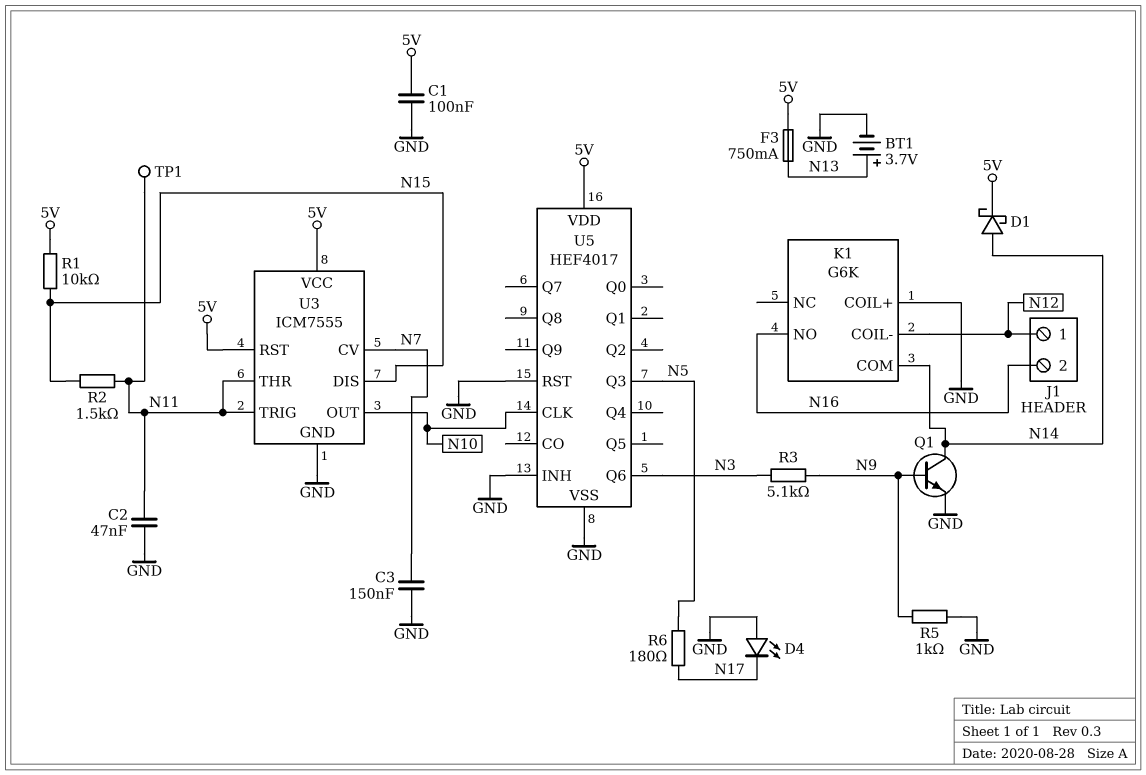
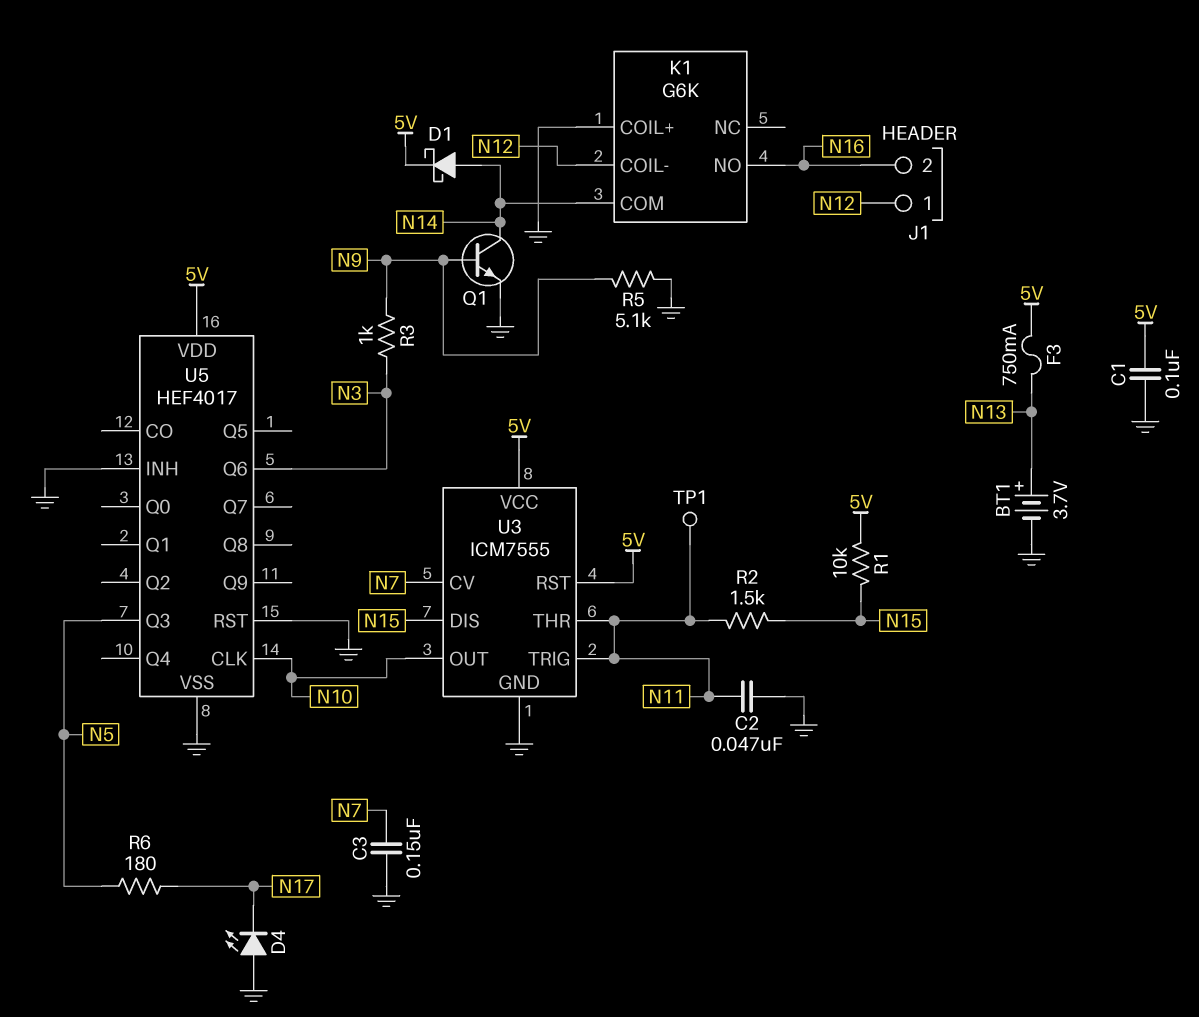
R3: 5.1k (N3, N9) -> 1k (N3, N9)
R5: 1k (GND, N9) -> 5.1k (GND, N9)

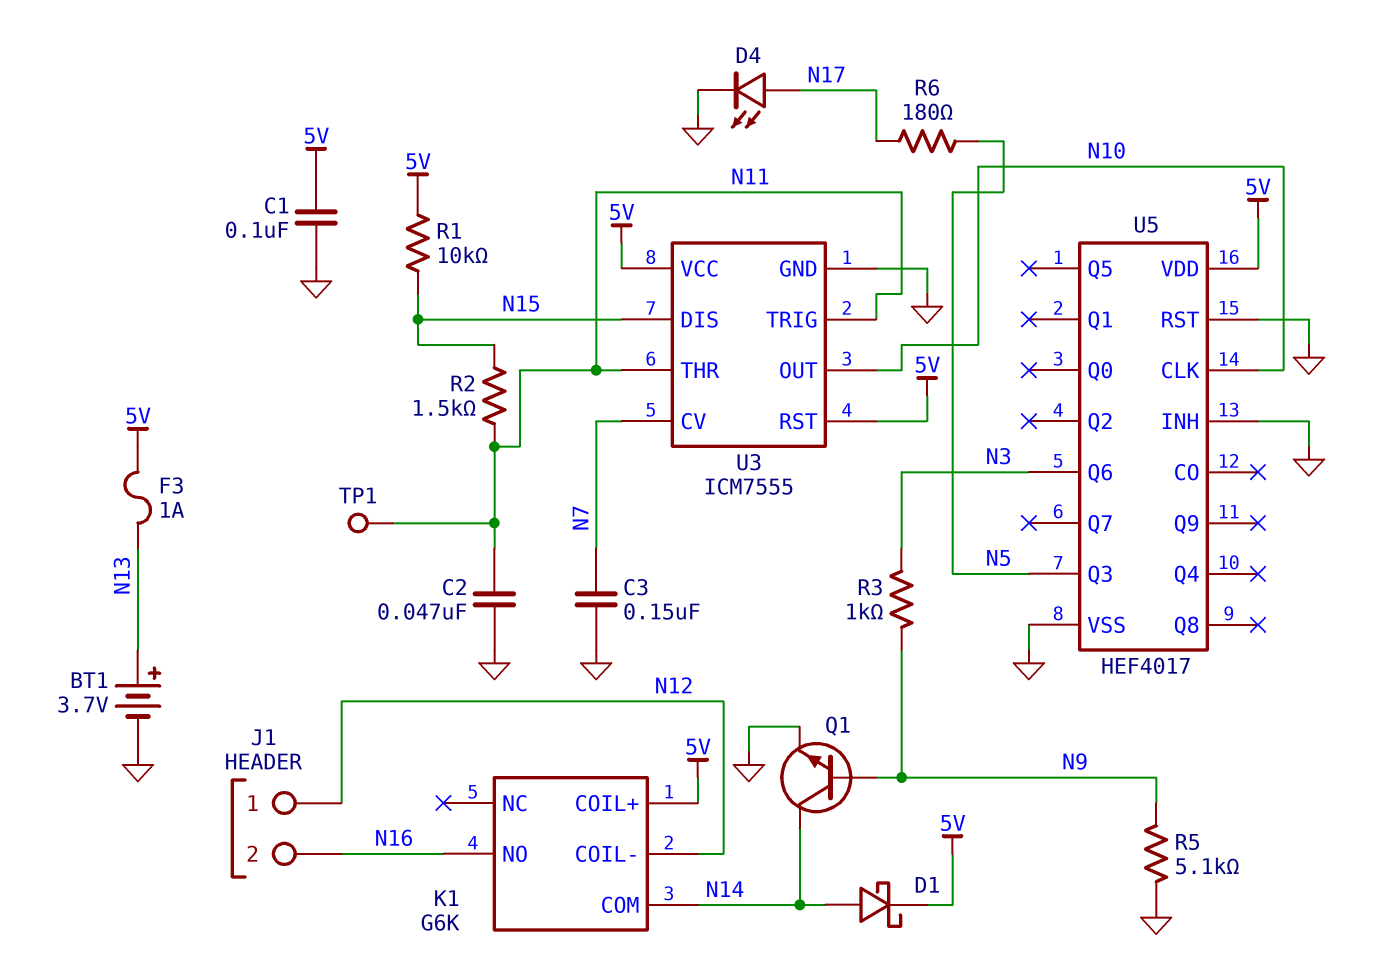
D4: LED (A GND, K N17) -> LED (A N17, K GND)
F3: 750mA (5V, N13) -> 1A (5V, N13)
K1 pin COIL+: GND -> 5V

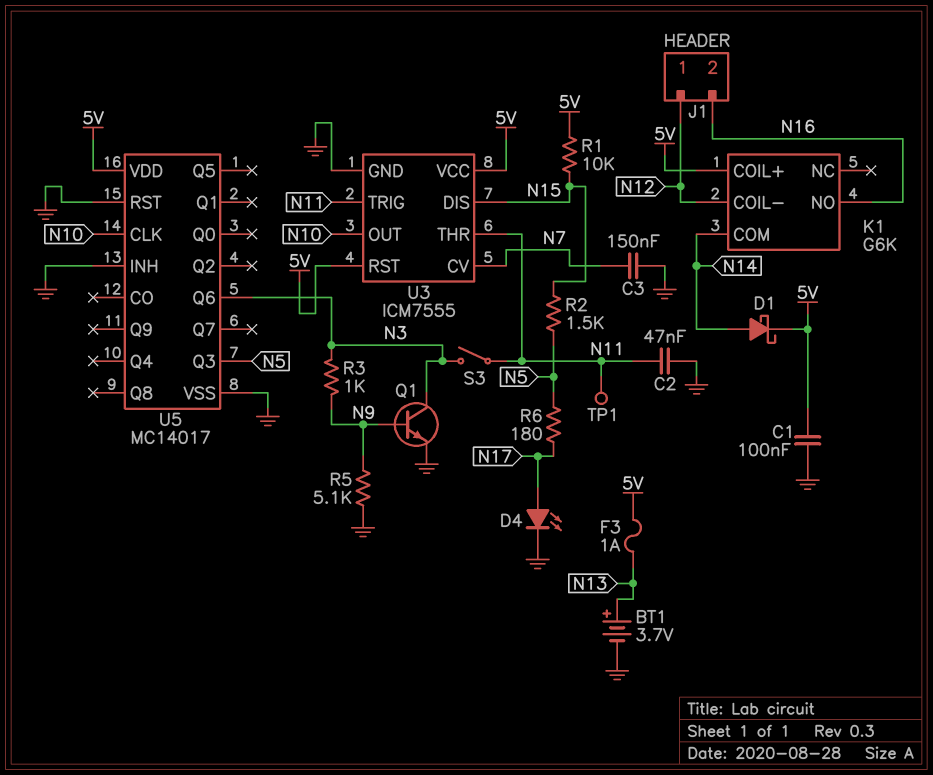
Q1: NPN (B N9, C N14, E GND) -> NPN (B N9, C N3, E GND)
R2: 1.5k (N11, N15) -> 1.5k (N5, N15)
S3: none -> switch (N3, N11)
U5: HEF4017 -> MC14017

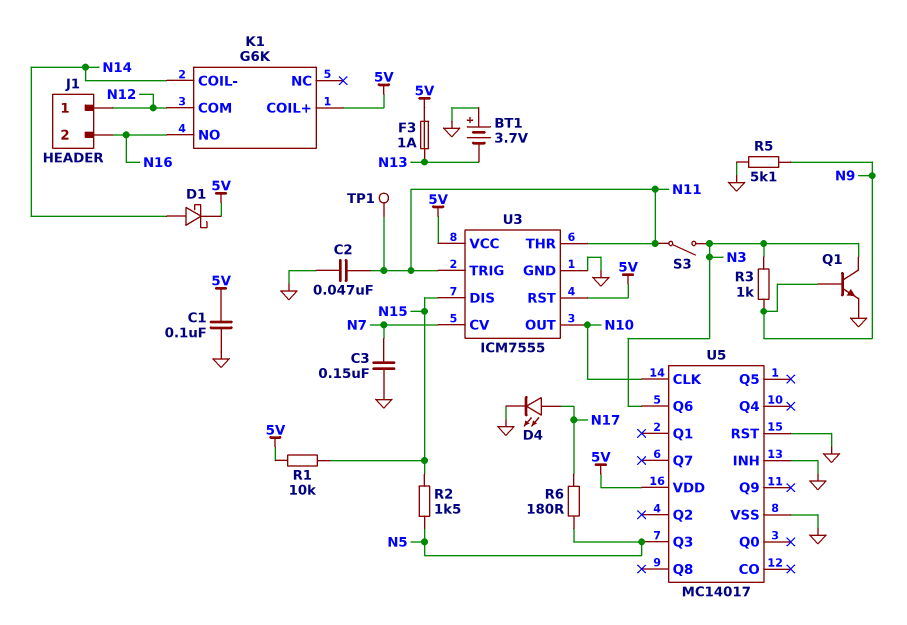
BT1: 3.7V (plus N13, minus GND) -> 3.7V (plus GND, minus N13)
K1 pin COIL-: N12 -> N14
K1 pin COM: N14 -> N12

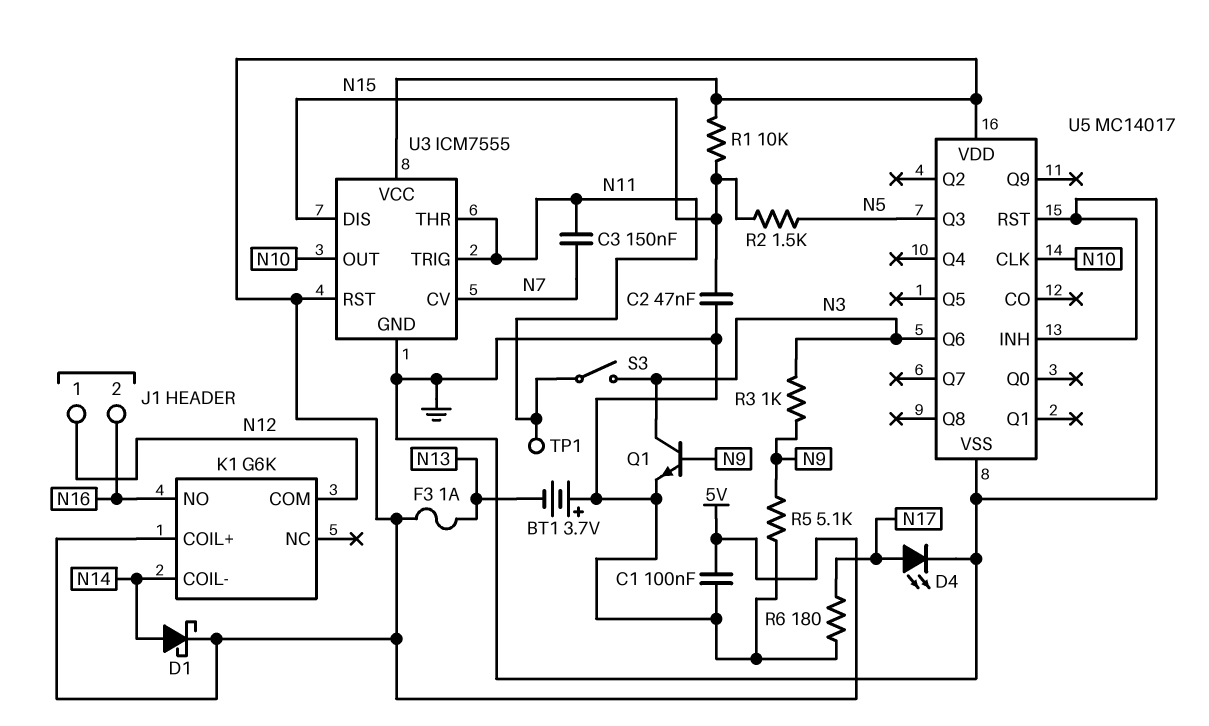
C2: 47nF (GND, N11) -> 47nF (GND, N15)
C3: 150nF (GND, N7) -> 150nF (N7, N11)
R6: 180 (N5, N17) -> 180 (GND, N17)

